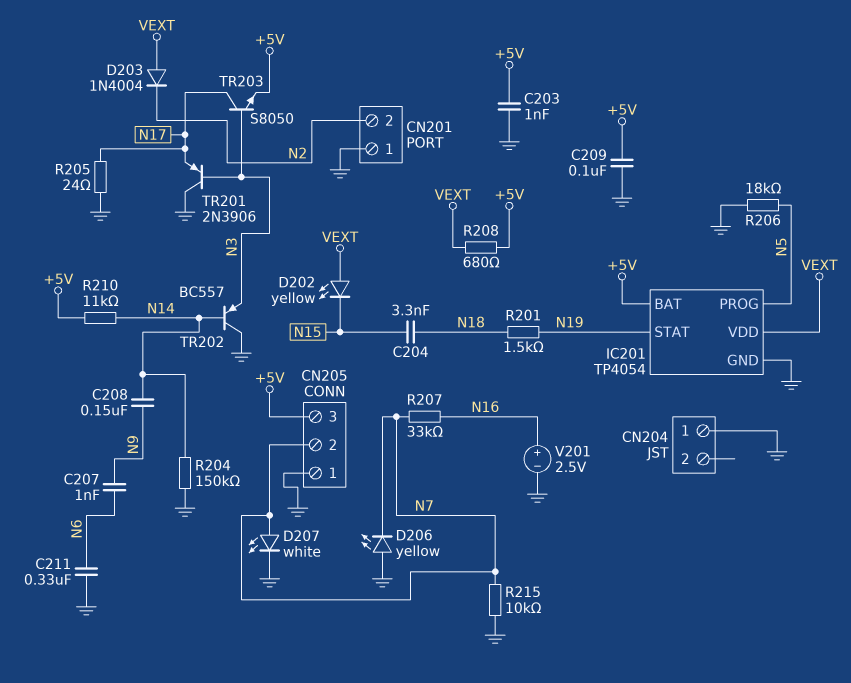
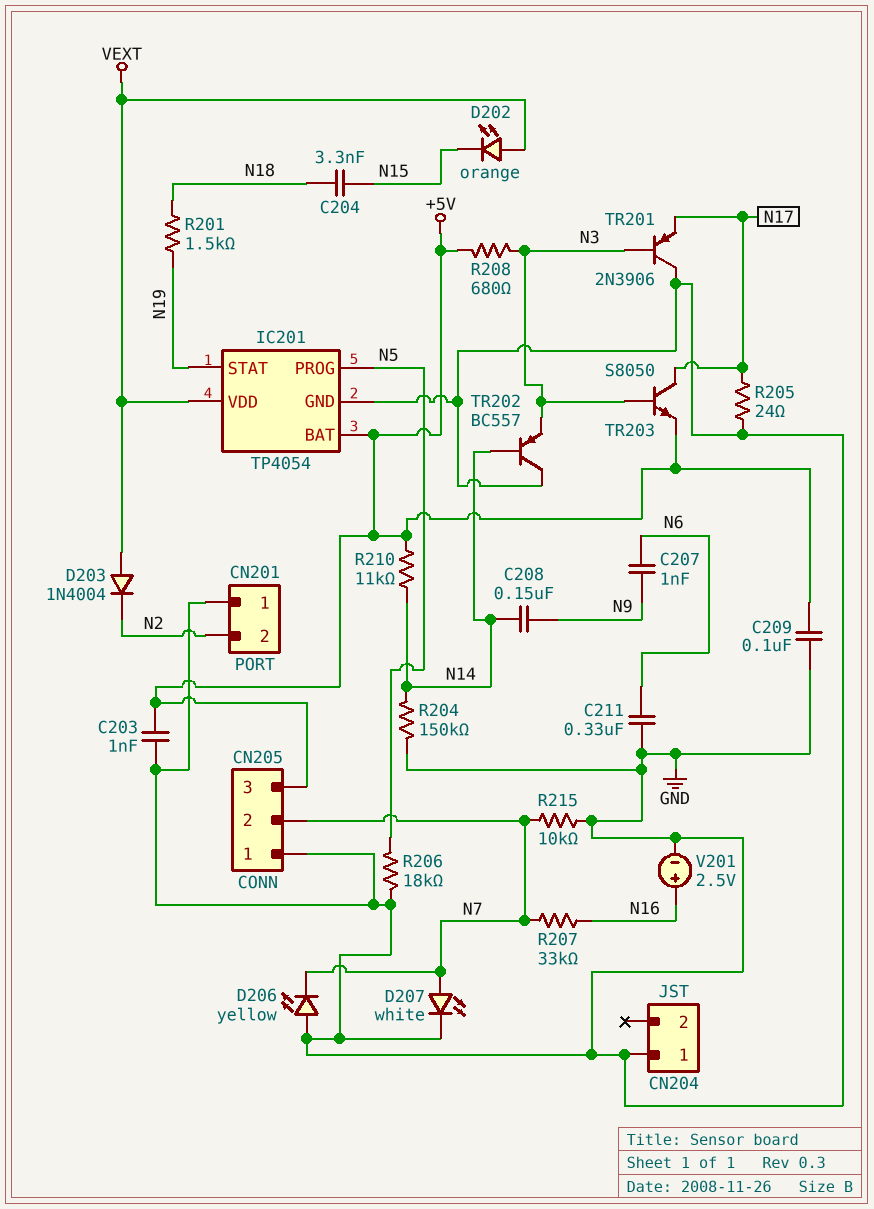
D202: LED yellow (A VEXT, K N15) -> LED orange (A VEXT, K N15)
R208: 680 (+5V, VEXT) -> 680 (+5V, N3)

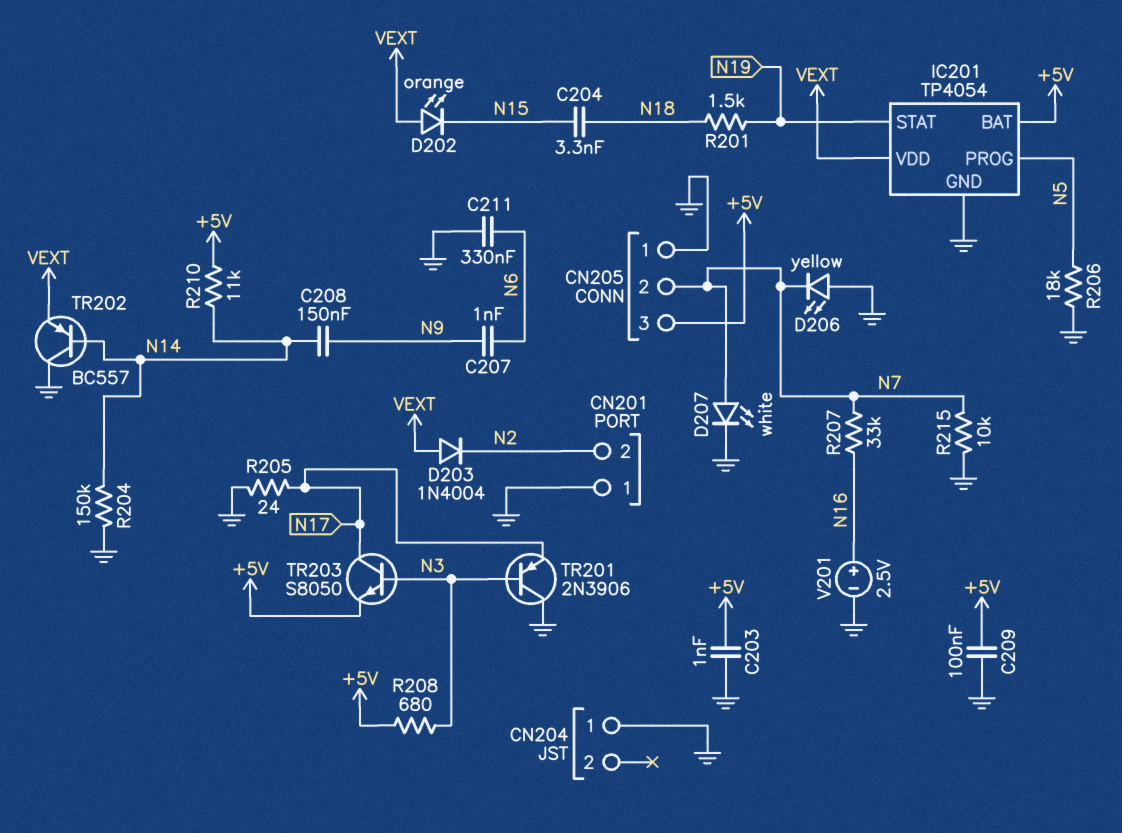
TR202: PNP BC557 (B N14, C GND, E N3) -> PNP BC557 (B N14, C GND, E VEXT)

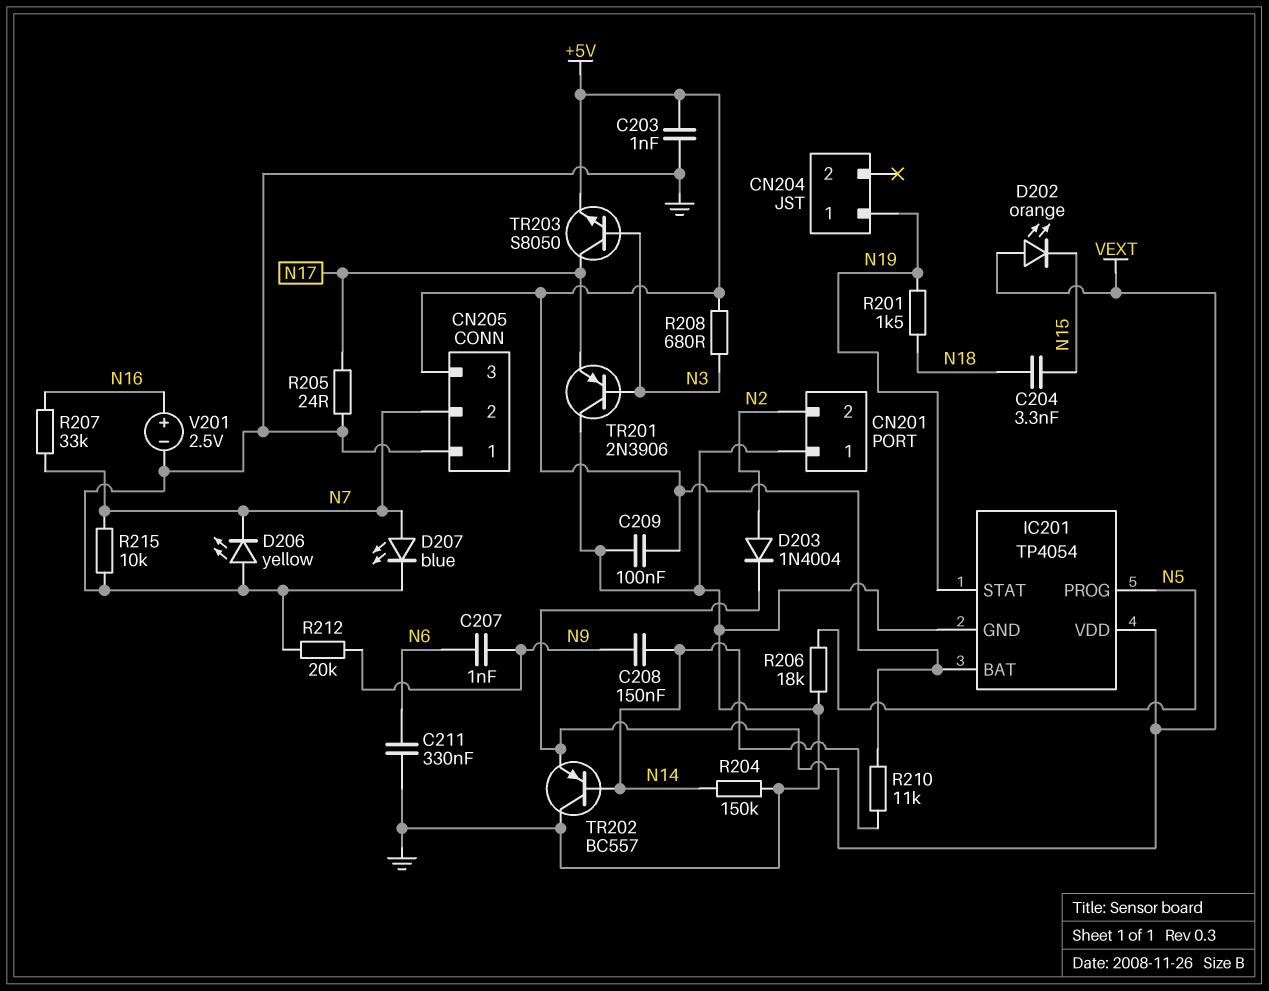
CN204 pin 1: GND -> N19
D203: diode 1N4004 (A VEXT, K N2) -> diode 1N4004 (A N2, K VEXT)
D207: LED white (A N7, K GND) -> LED blue (A N7, K GND)
R212: none -> 20k (GND, N9)

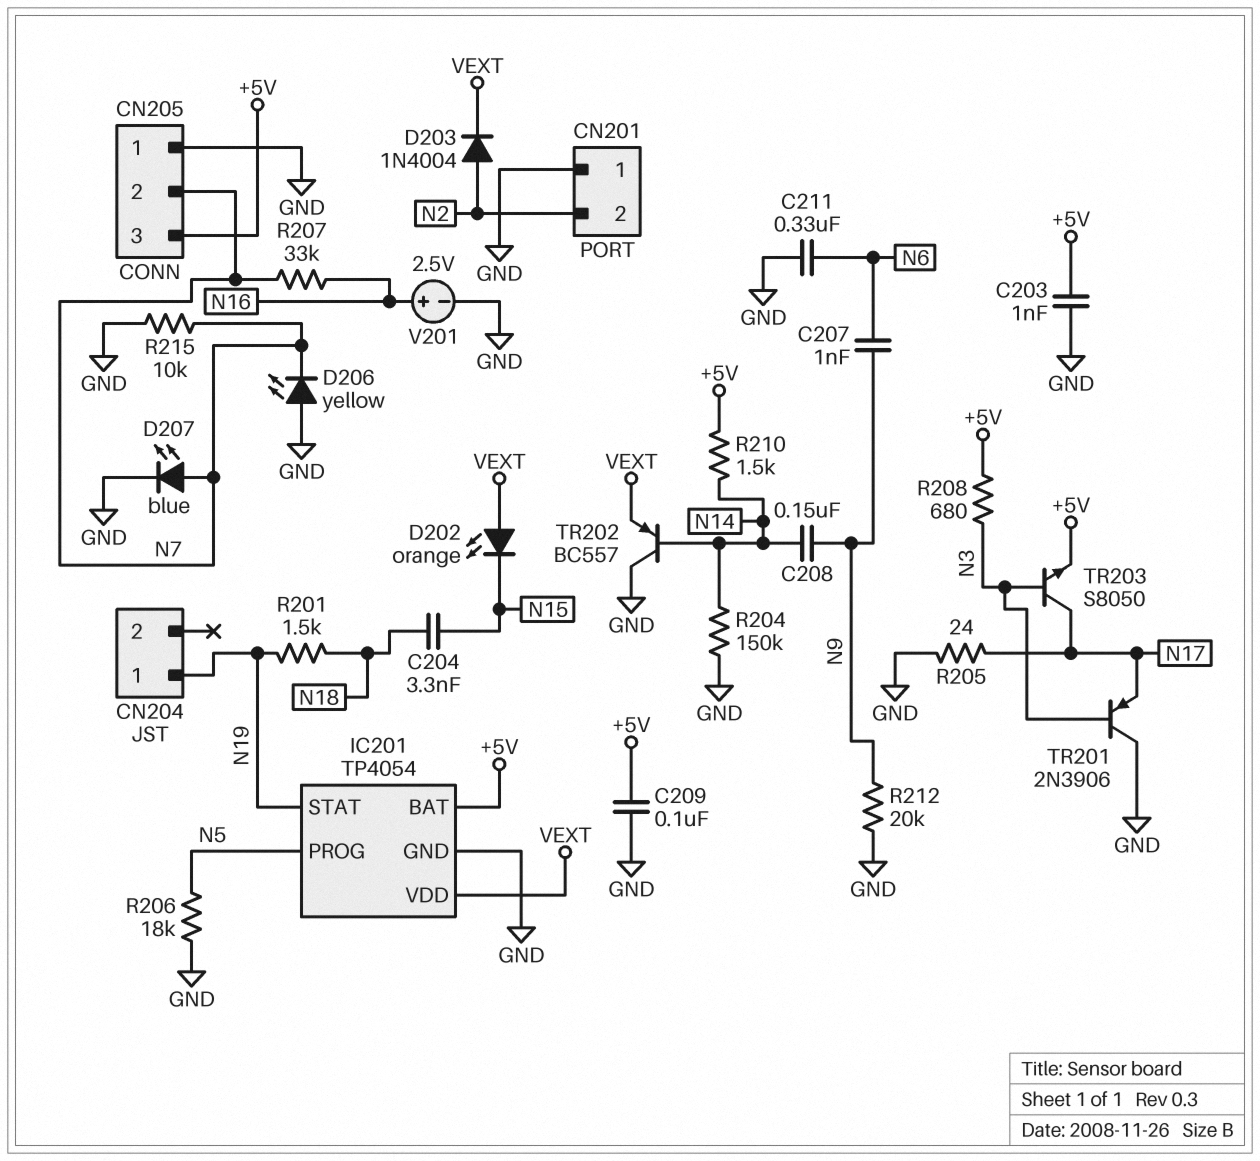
R210: 11k (+5V, N14) -> 1.5k (+5V, N14)

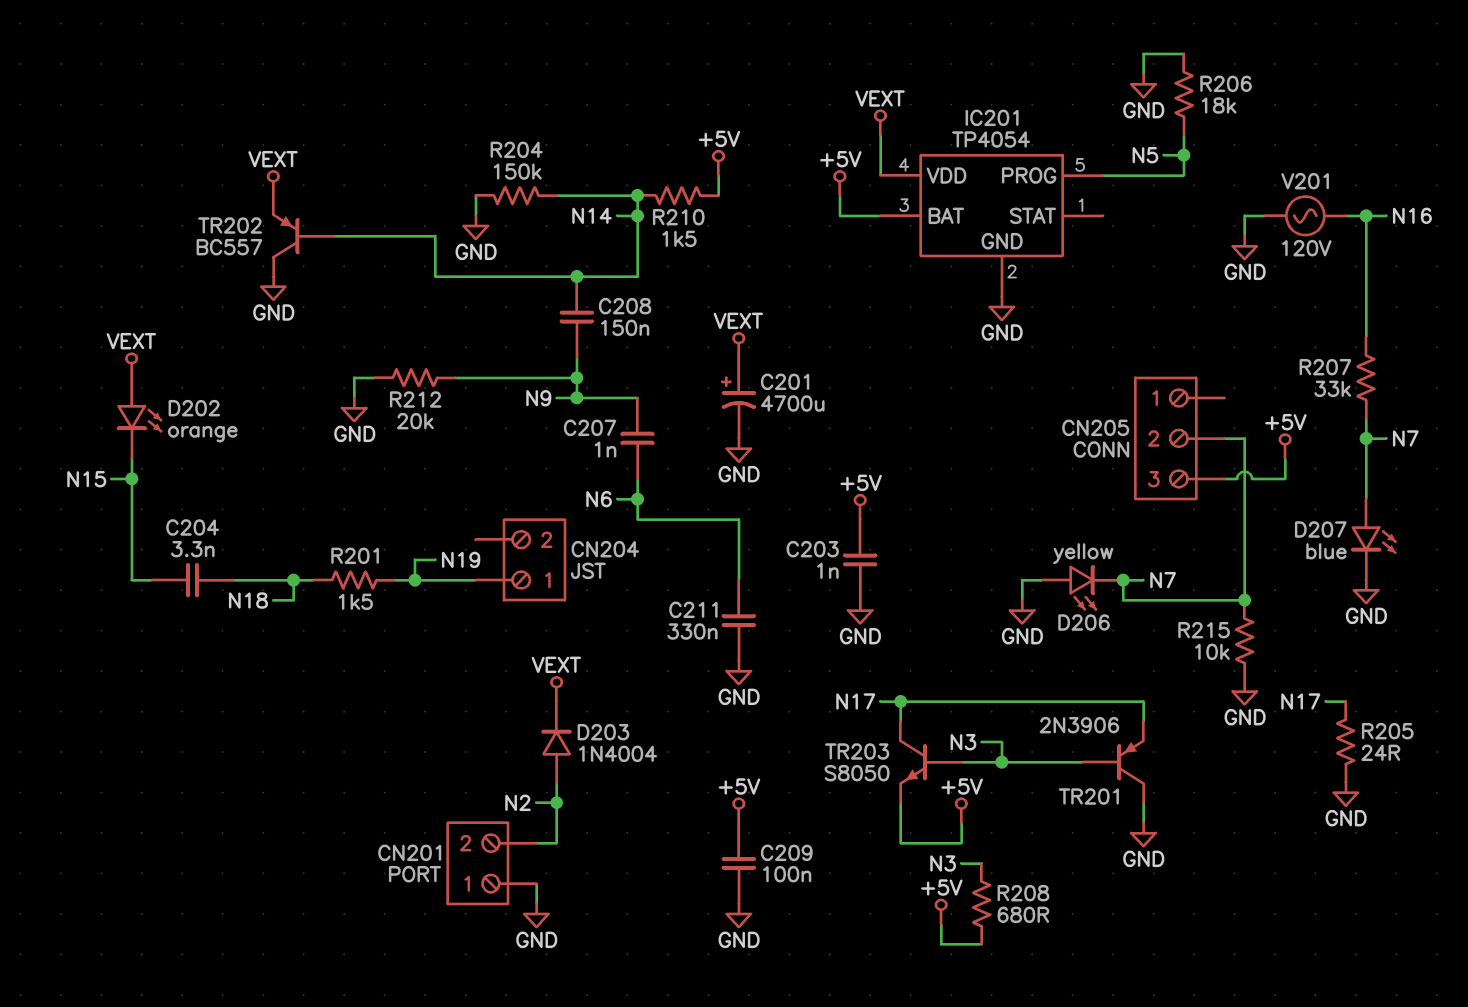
C201: none -> 4700uF (plus VEXT, minus GND)
CN205 pin 1: GND -> none
IC201 pin STAT: N19 -> none
V201: 2.5V (plus N16, minus GND) -> AC 120V (GND, N16)

